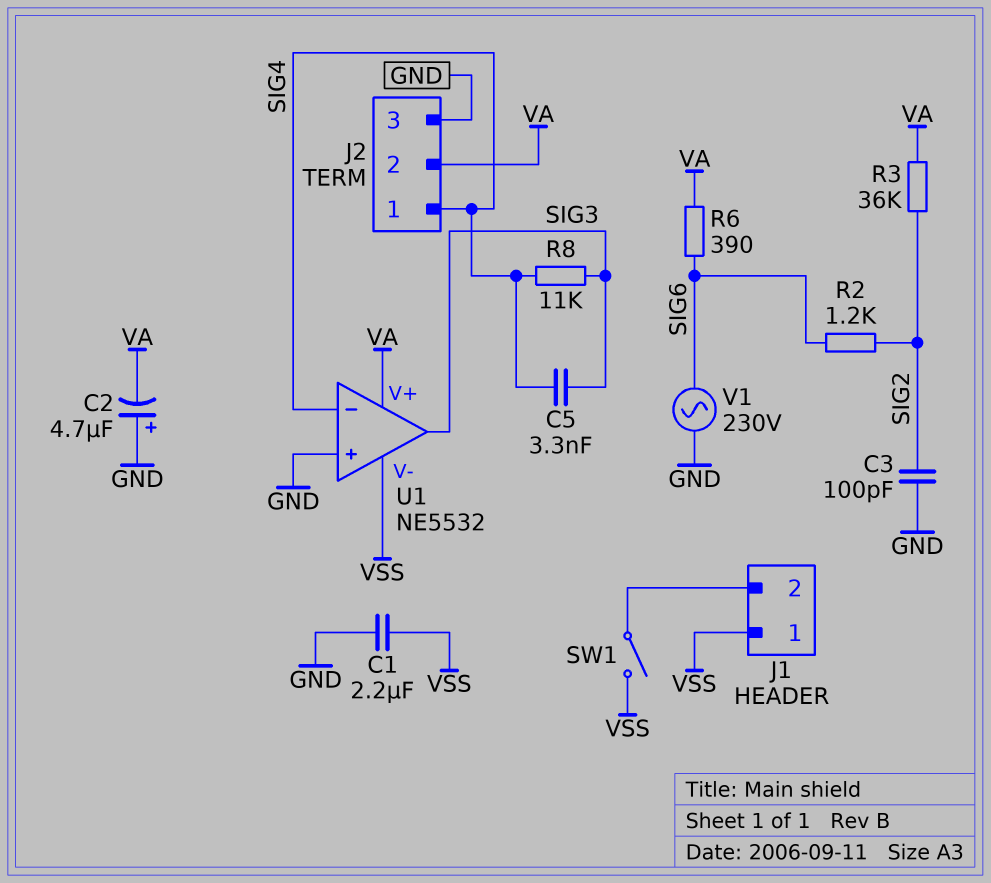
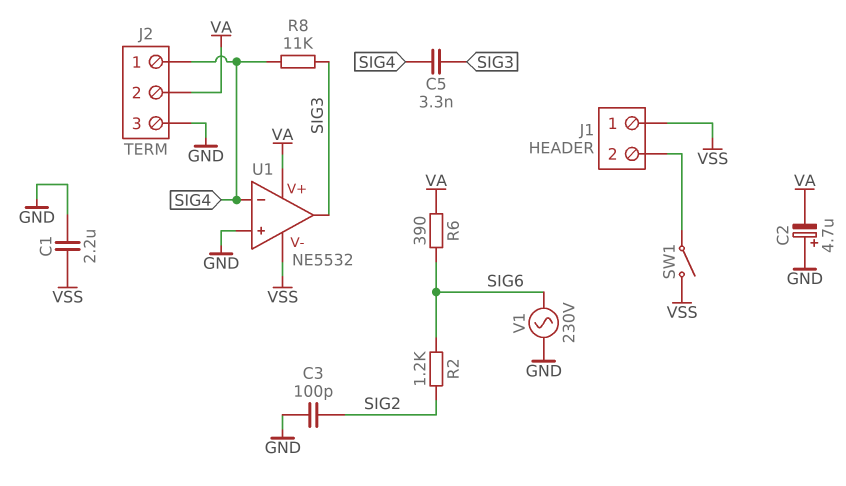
R3: 36k (SIG2, VA) -> none

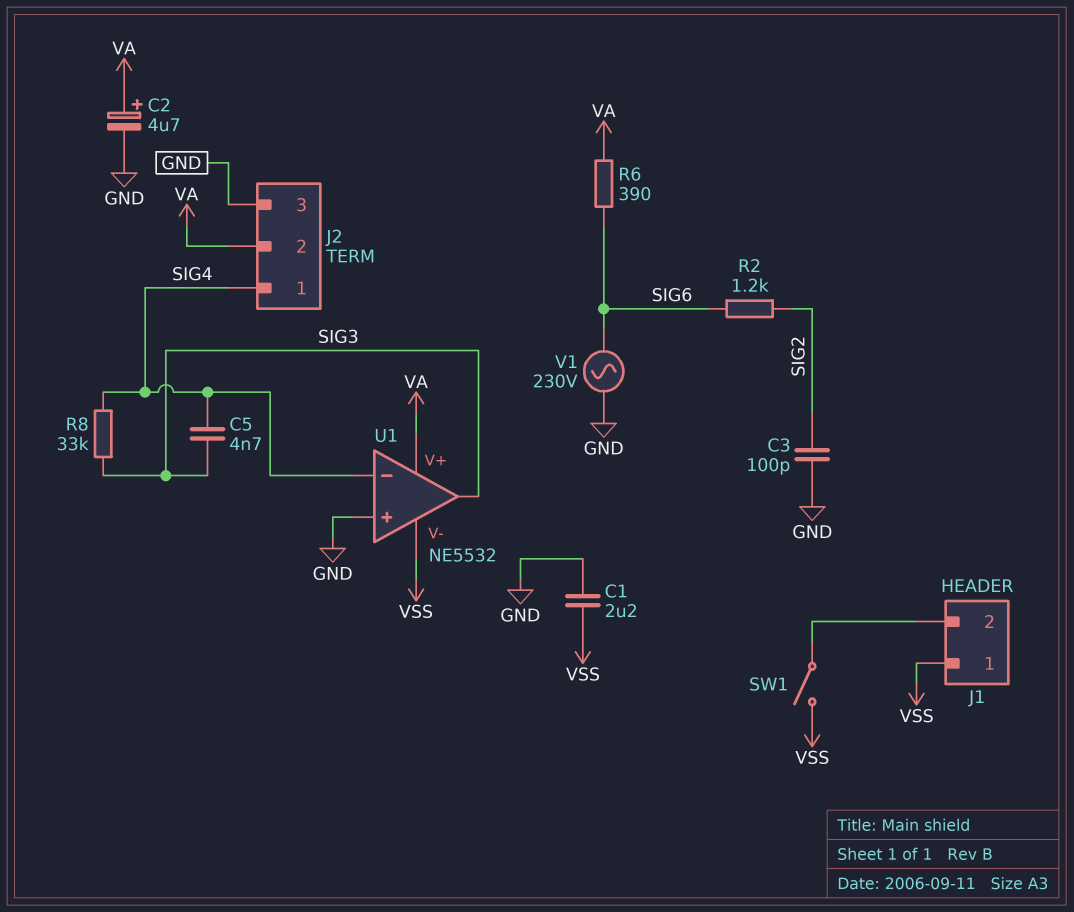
C2: 4.7uF (plus GND, minus VA) -> 4.7uF (plus VA, minus GND)
C5: 3.3nF (SIG3, SIG4) -> 4.7nF (SIG3, SIG4)
R8: 11k (SIG3, SIG4) -> 33k (SIG3, SIG4)

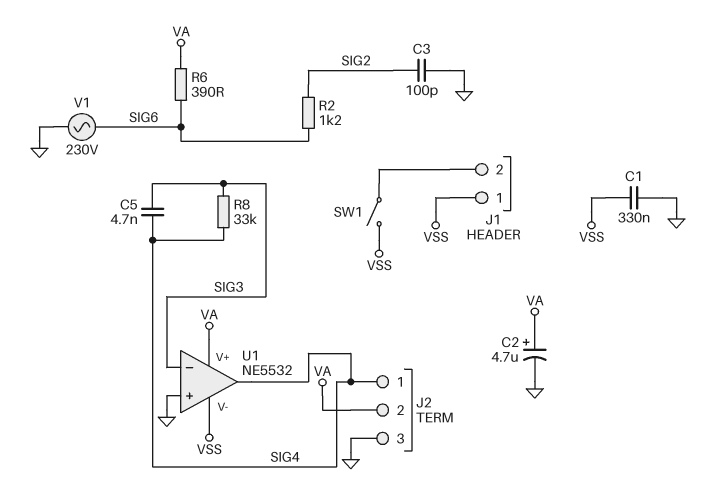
C1: 2.2uF (GND, VSS) -> 330nF (GND, VSS)
U1 pin in-: SIG4 -> SIG3
U1 pin out: SIG3 -> SIG4

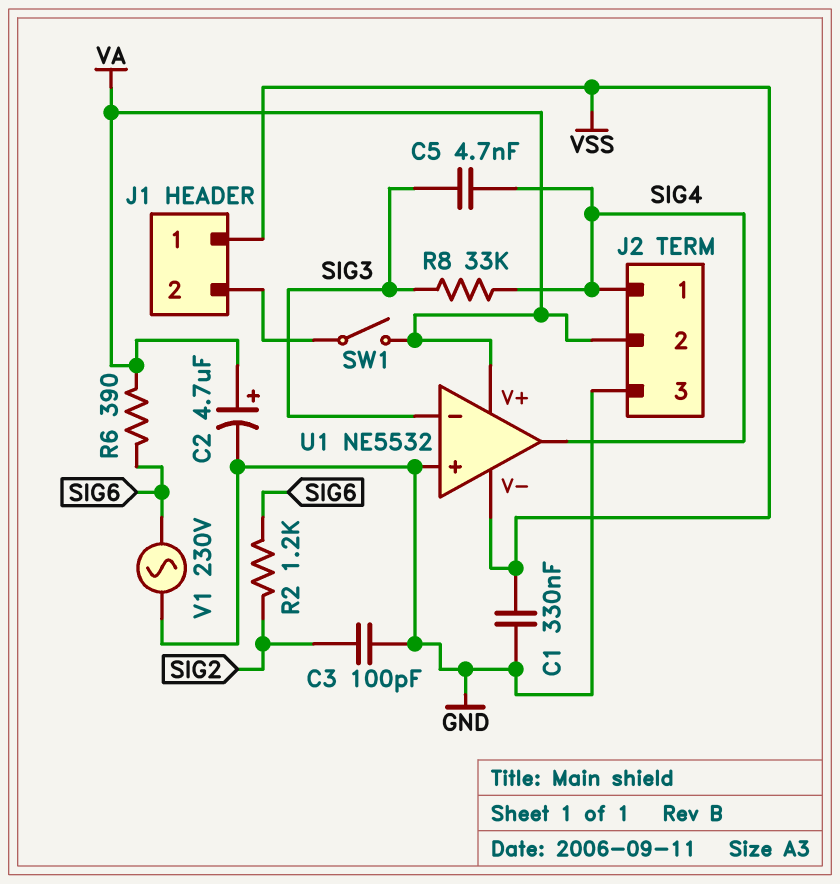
SW1: switch (J1/2, VSS) -> switch (J1/2, VA)

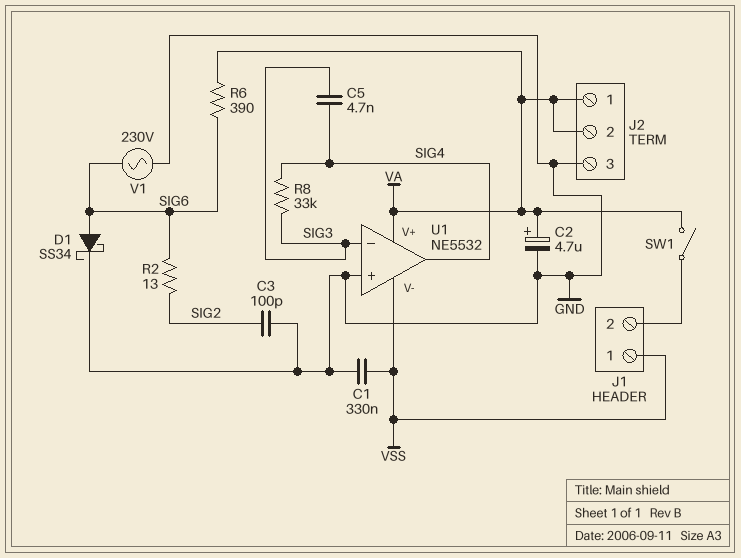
D1: none -> schottky SS34 (A SIG6, K GND)
J2 pin 1: SIG4 -> VA
R2: 1.2k (SIG2, SIG6) -> 13 (SIG2, SIG6)

